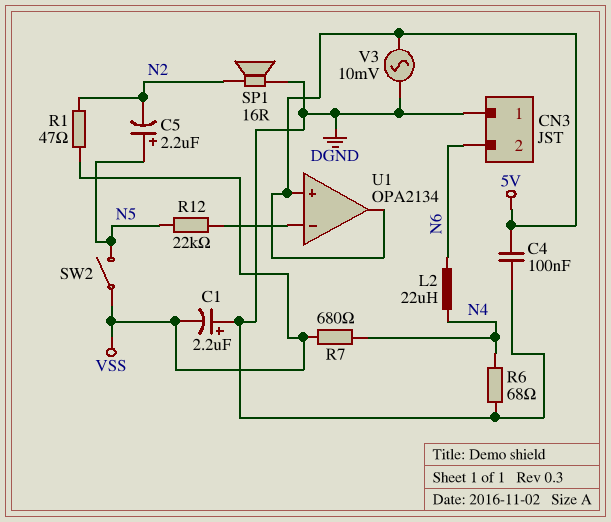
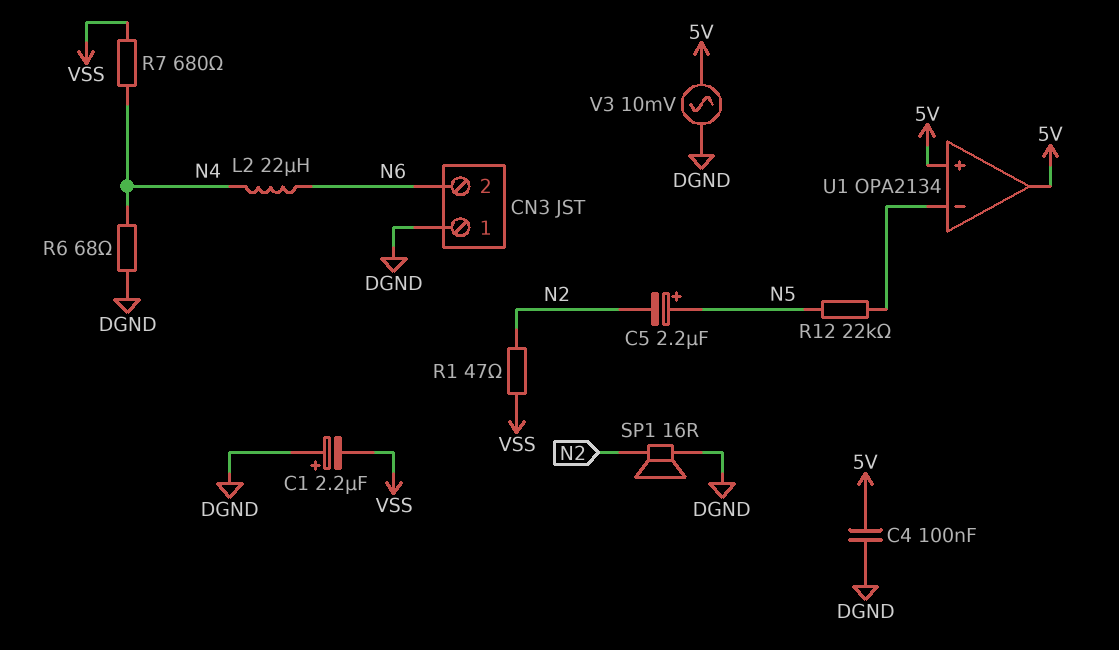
SW2: switch (N5, VSS) -> none

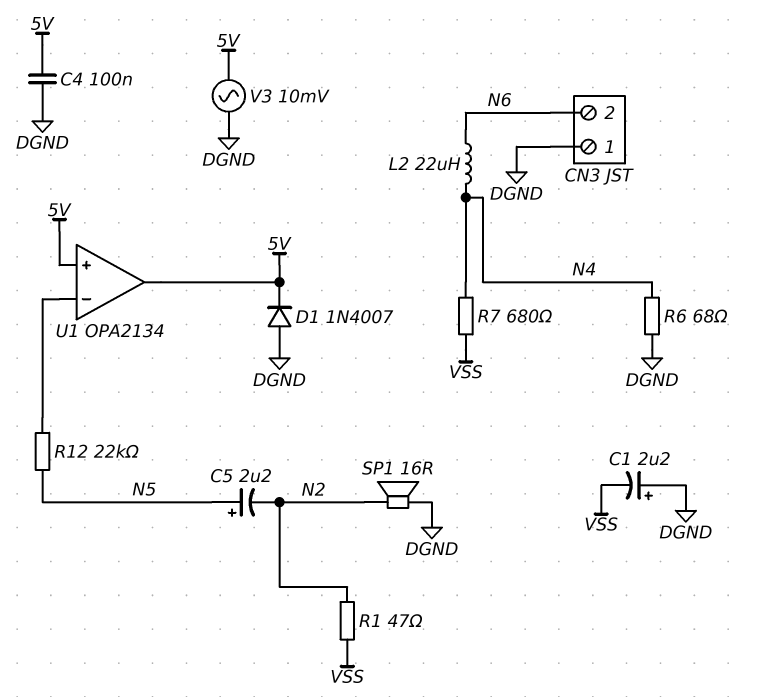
D1: none -> diode 1N4007 (A DGND, K 5V)

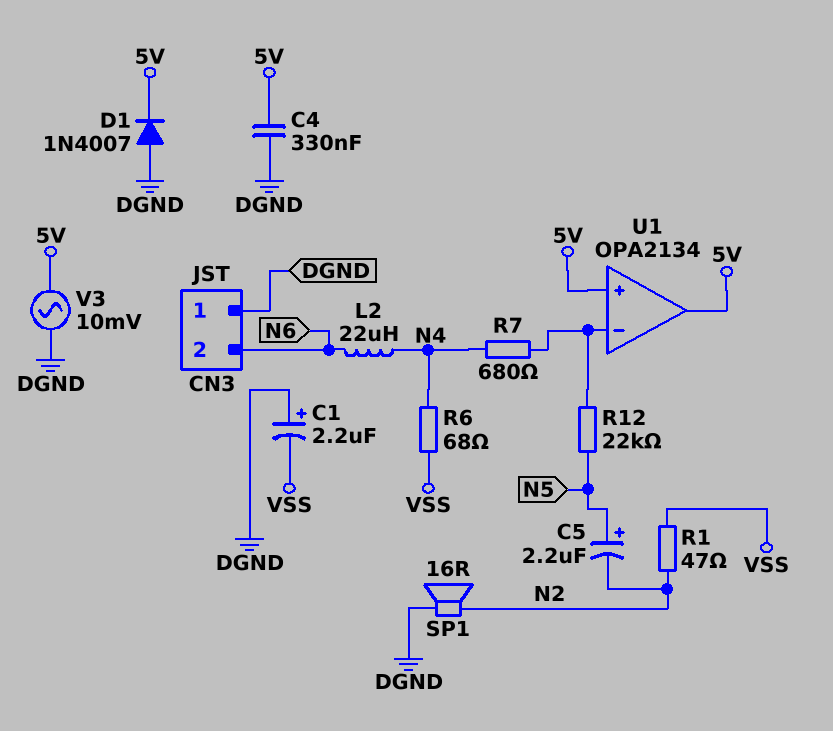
C4: 100nF (5V, DGND) -> 330nF (5V, DGND)
R6: 68 (DGND, N4) -> 68 (N4, VSS)
R7: 680 (N4, VSS) -> 680 (N4, U1/in-)

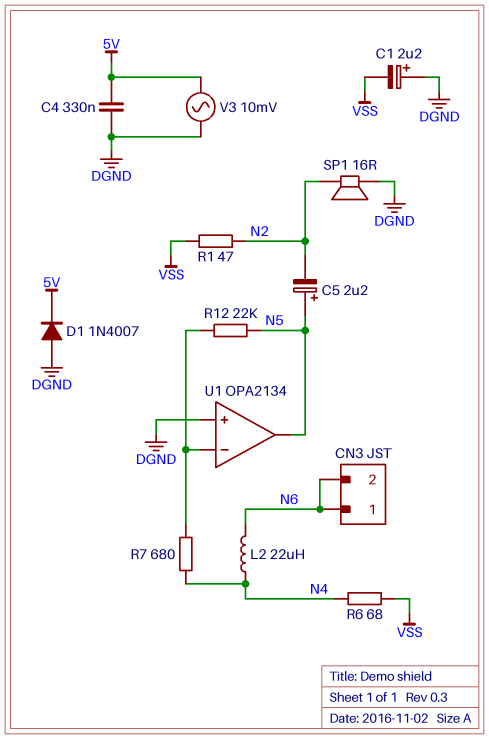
CN3 pin 1: DGND -> N6
U1 pin in+: 5V -> DGND
U1 pin out: 5V -> N5

